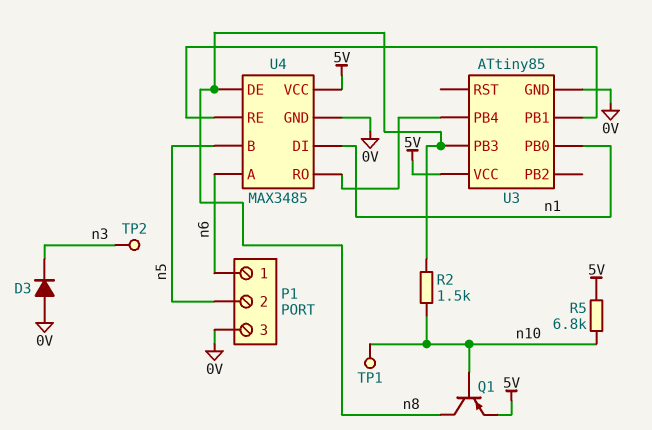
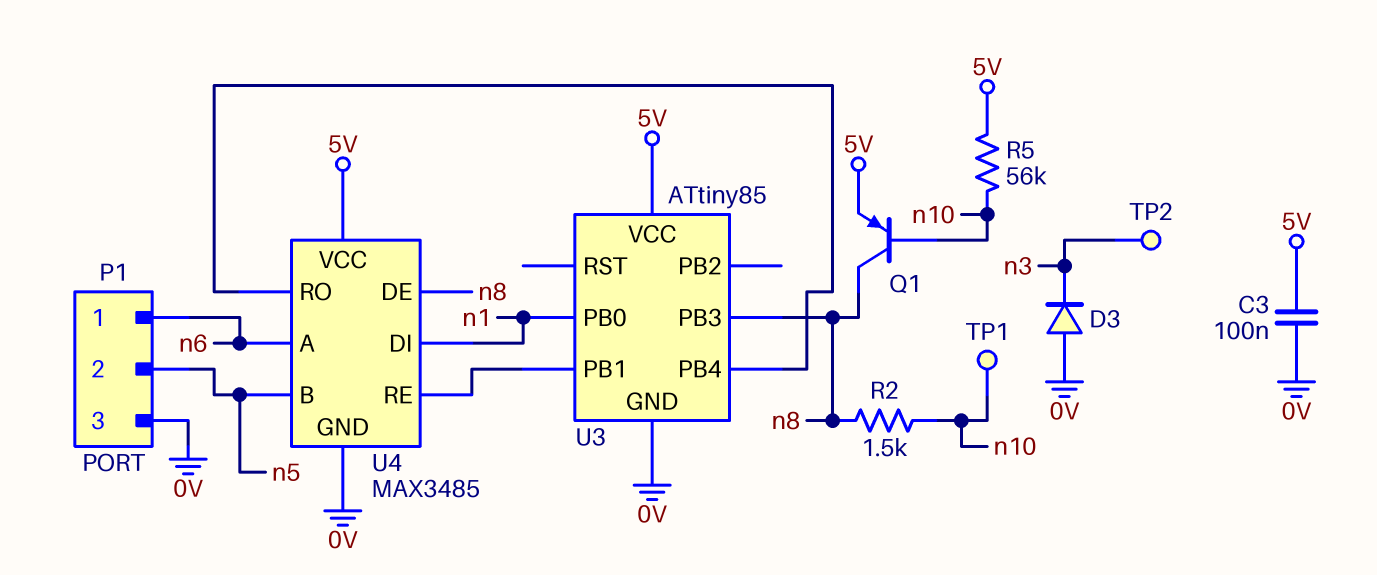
C3: none -> 100nF (0V, 5V)
R5: 6.8k (5V, n10) -> 56k (5V, n10)

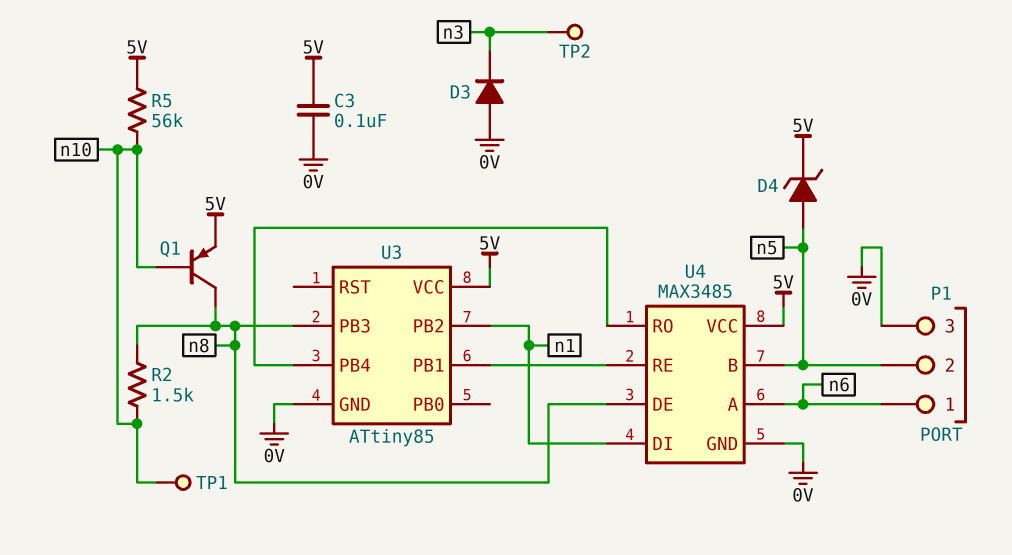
D4: none -> zener (A n5, K 5V)
U3 pin PB0: n1 -> none
U3 pin PB2: none -> n1

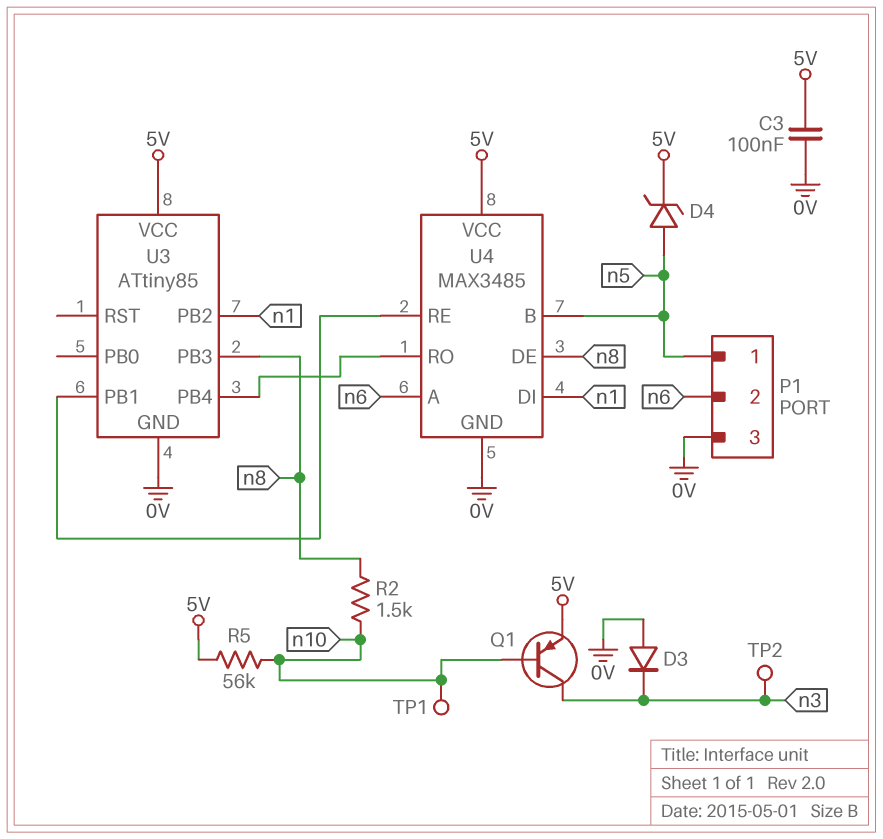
P1 pin 1: n6 -> n5
P1 pin 2: n5 -> n6
Q1: PNP (B n10, C n8, E 5V) -> PNP (B n10, C n3, E 5V)

